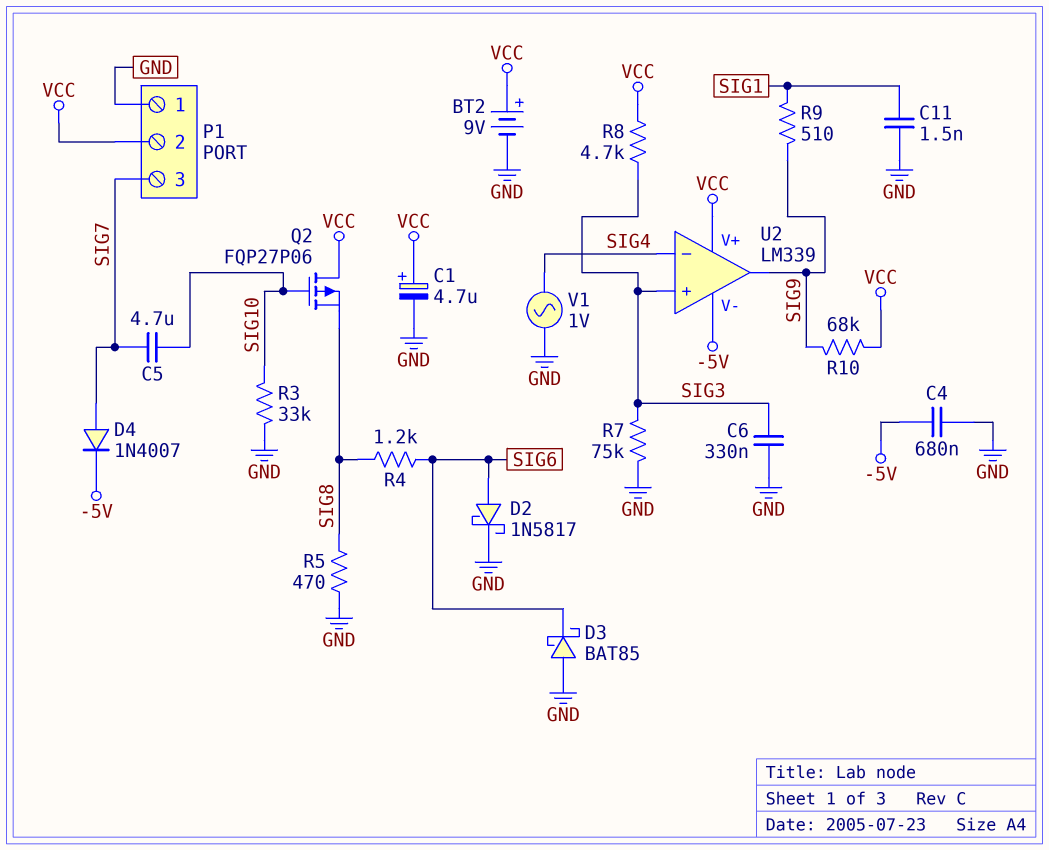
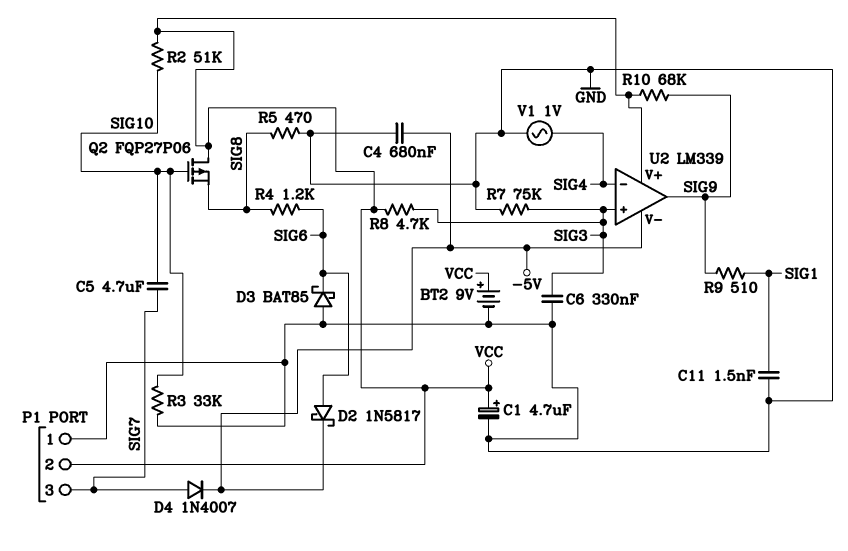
D2: schottky 1N5817 (A SIG6, K GND) -> schottky 1N5817 (A SIG6, K -5V)
R2: none -> 51k (SIG10, VCC)

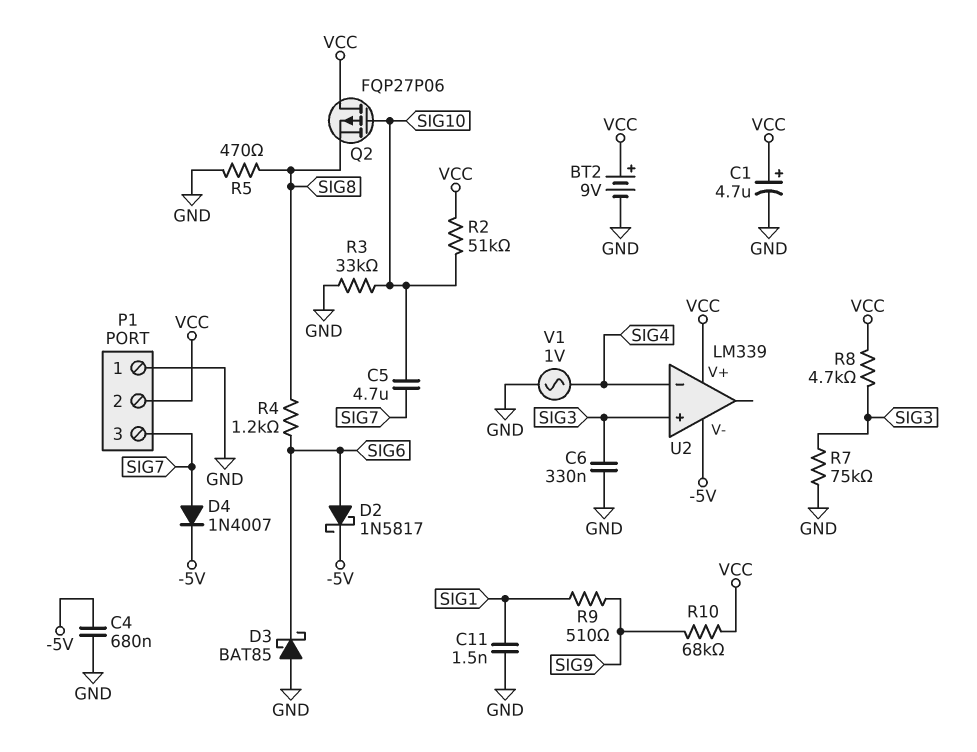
U2 pin out: SIG9 -> none

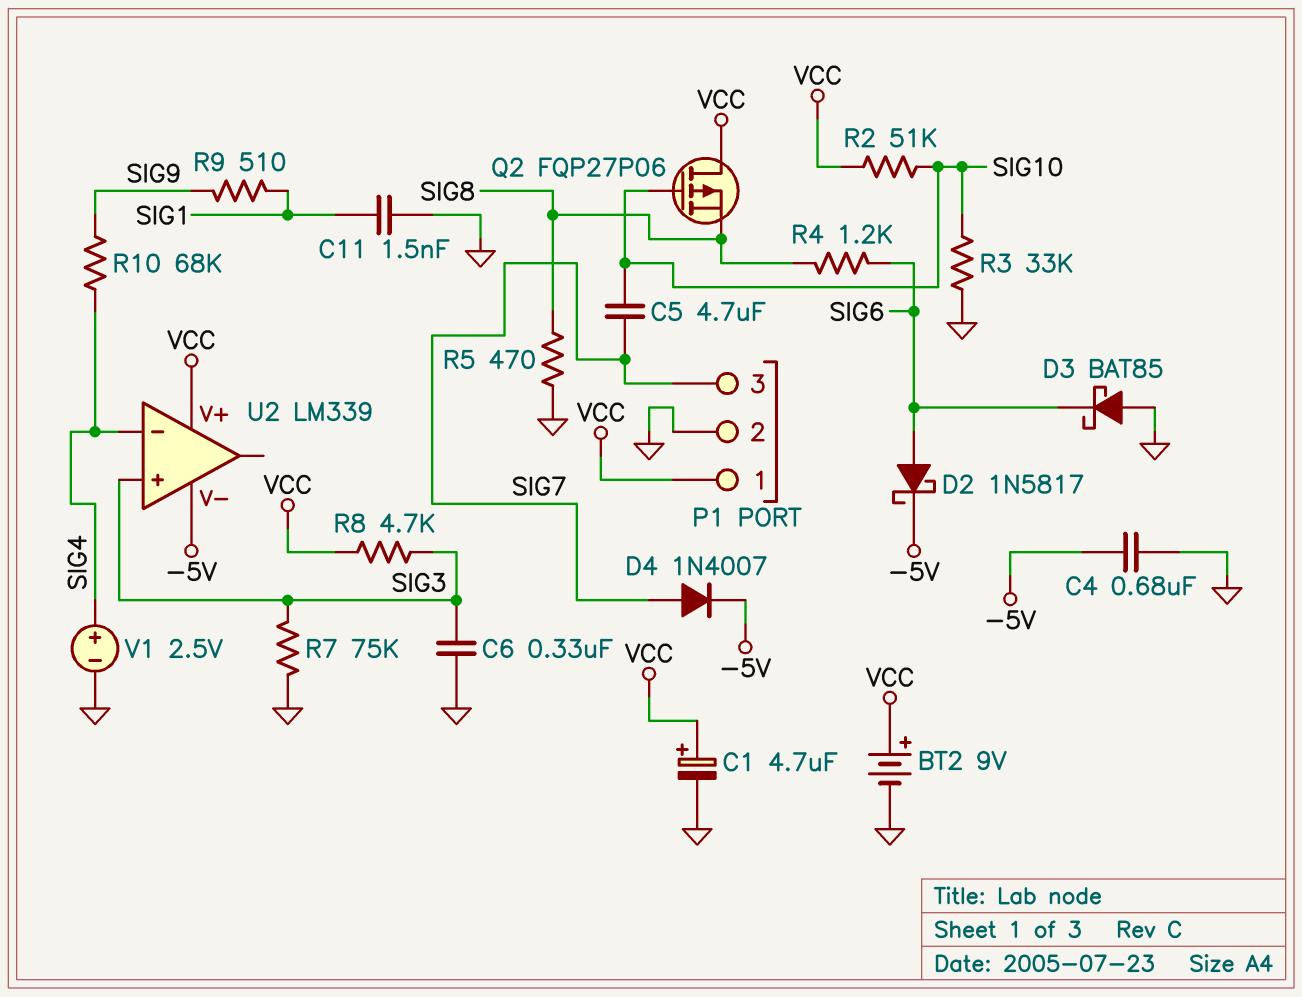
P1 pin 1: GND -> VCC
P1 pin 2: VCC -> GND
R10: 68k (SIG9, VCC) -> 68k (SIG4, SIG9)
V1: AC 1V (GND, SIG4) -> 2.5V (plus SIG4, minus GND)

